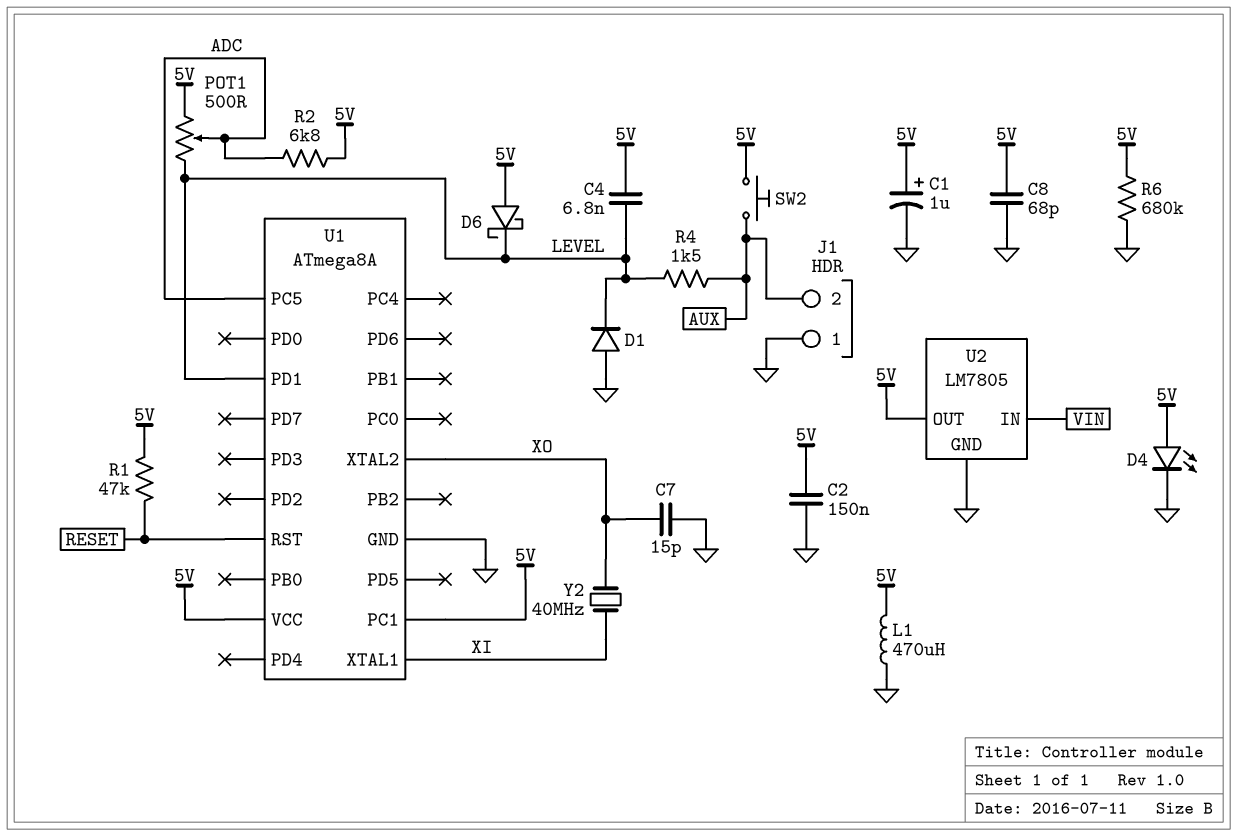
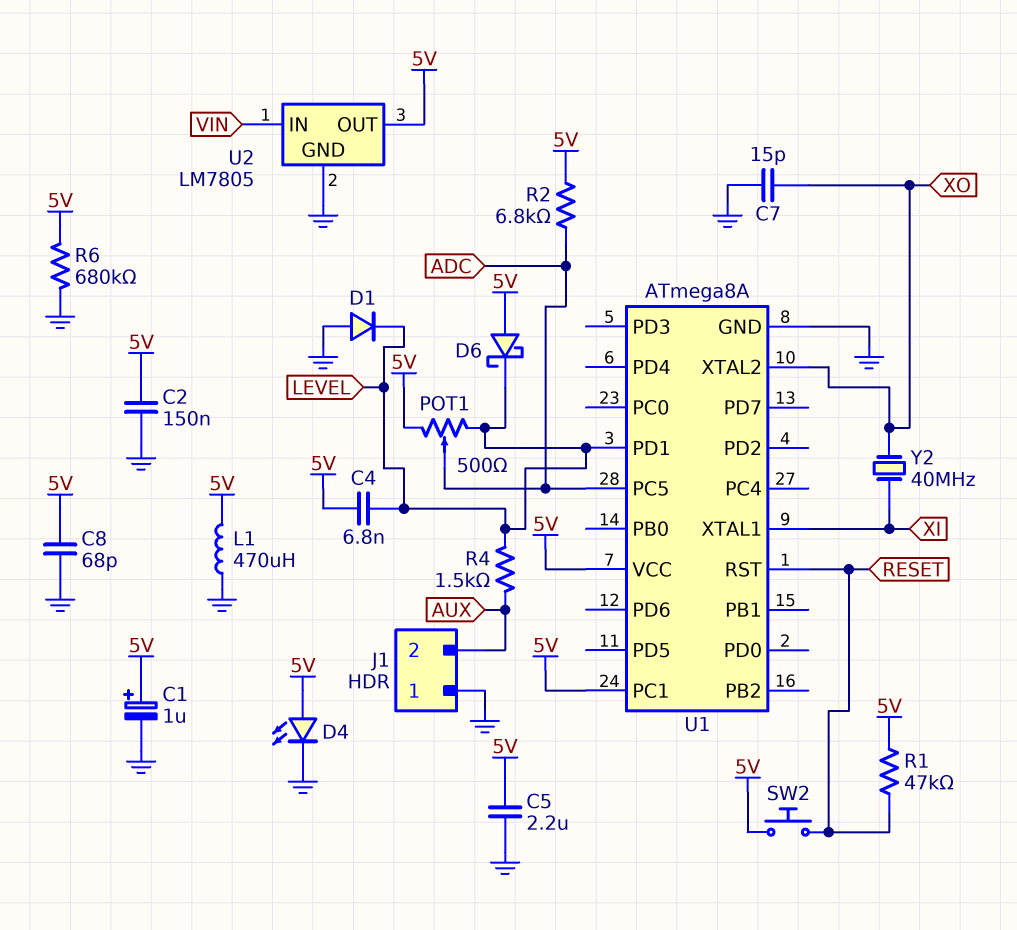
C5: none -> 2.2uF (5V, GND)
SW2: button (5V, AUX) -> button (5V, RESET)

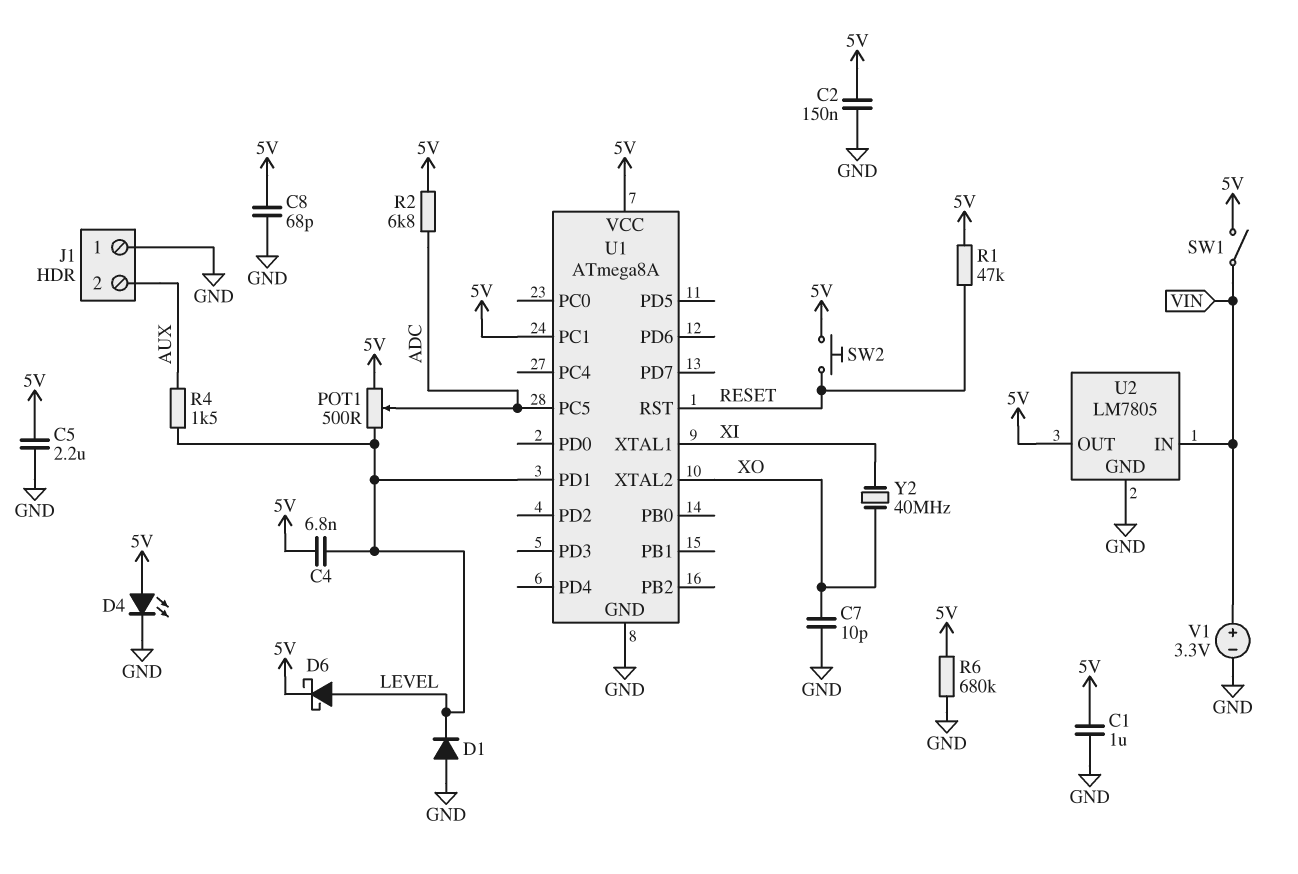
C1: 1uF (plus 5V, minus GND) -> 1uF (5V, GND)
C7: 15pF (GND, XO) -> 10pF (GND, XO)
D6: schottky (A 5V, K LEVEL) -> schottky (A LEVEL, K 5V)
L1: 470uH (5V, GND) -> none
SW1: none -> switch (5V, VIN)
V1: none -> 3.3V (plus VIN, minus GND)

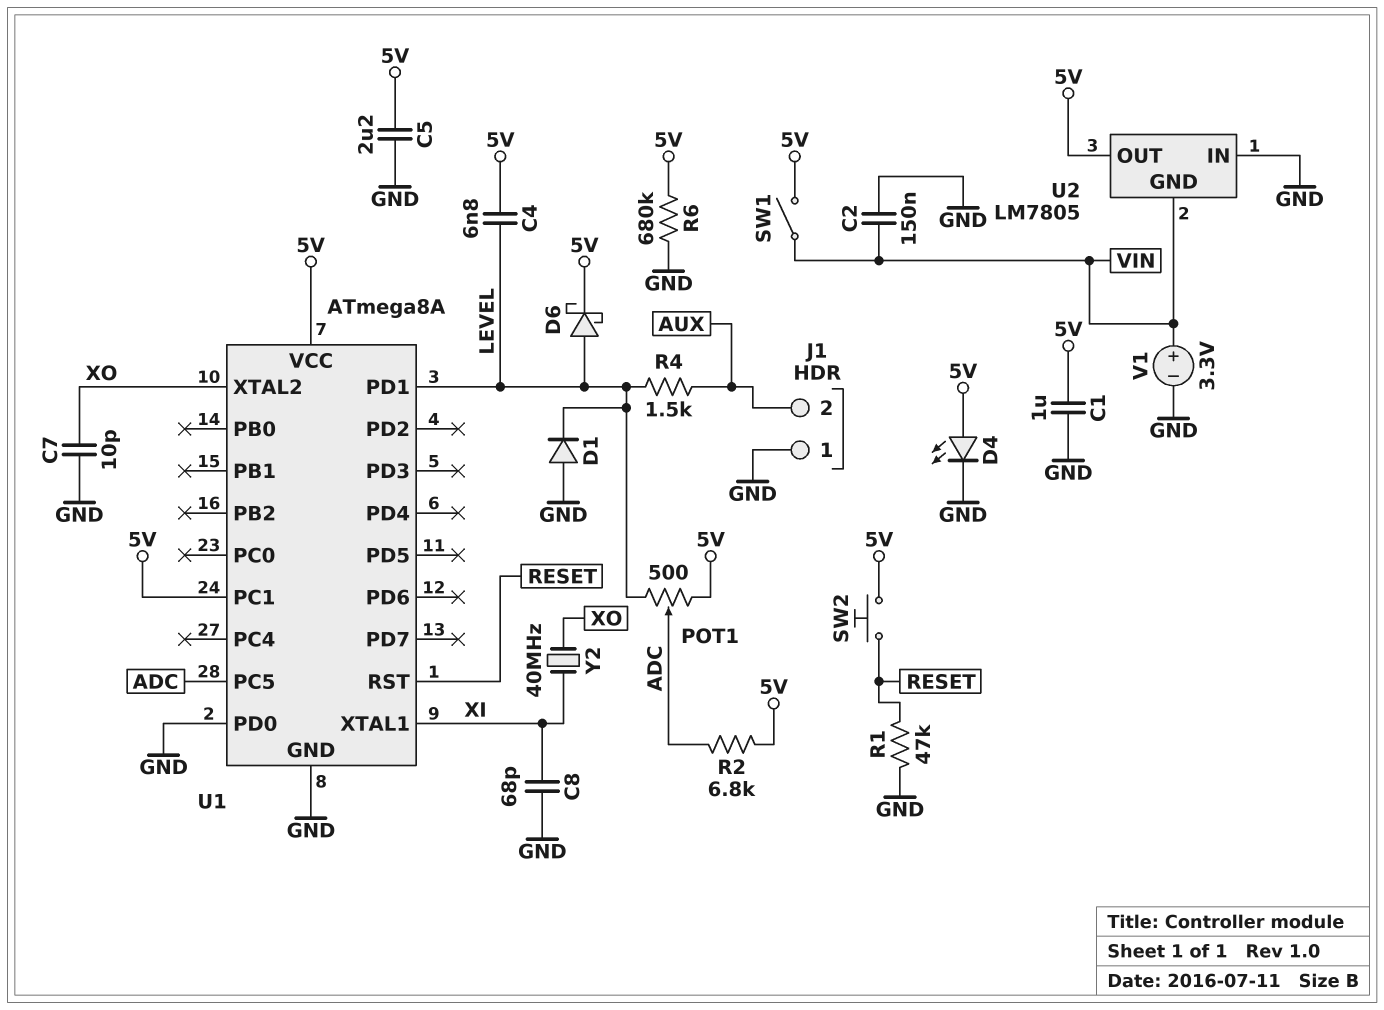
C2: 150nF (5V, GND) -> 150nF (GND, VIN)
C8: 68pF (5V, GND) -> 68pF (GND, XI)
R1: 47k (5V, RESET) -> 47k (GND, RESET)
U1 pin PD0: none -> GND
U2 pin GND: GND -> VIN
U2 pin IN: VIN -> GND

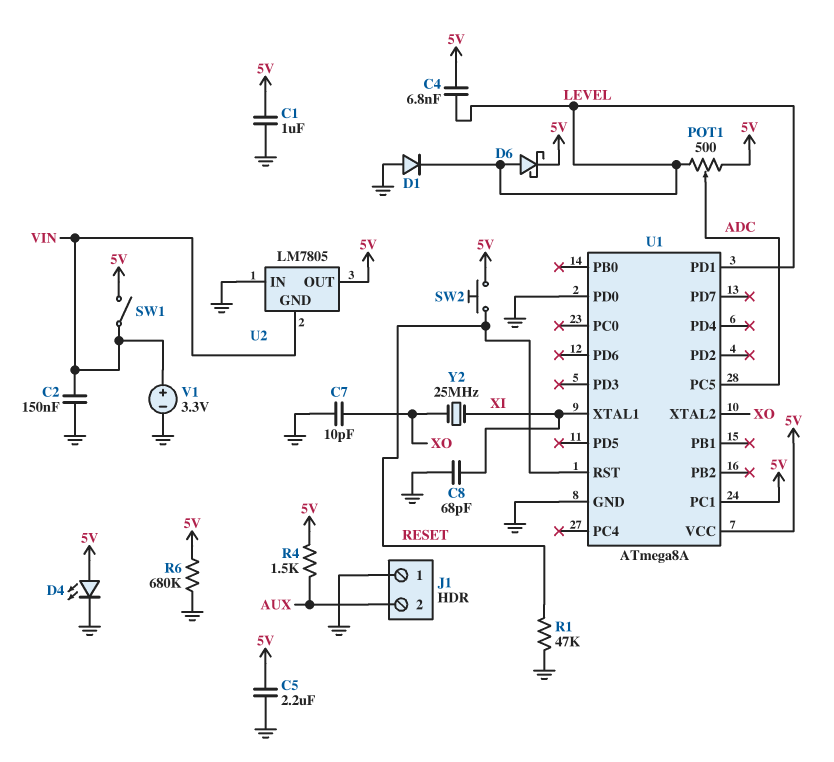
R2: 6.8k (5V, ADC) -> none
R4: 1.5k (AUX, LEVEL) -> 1.5k (5V, AUX)
Y2: 40MHz (XI, XO) -> 25MHz (XI, XO)

